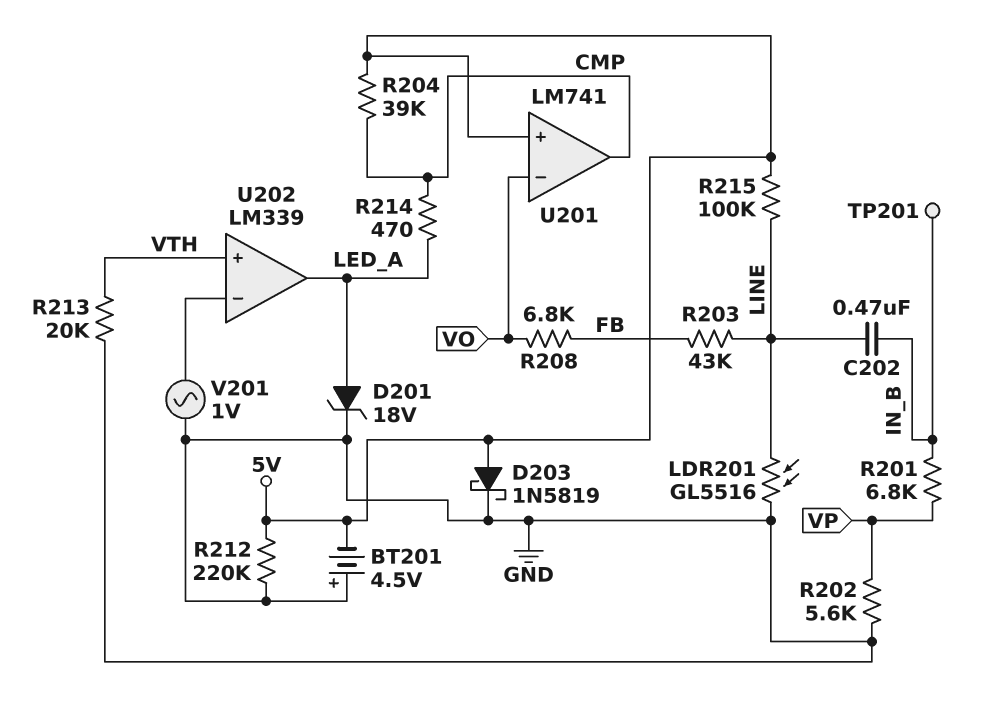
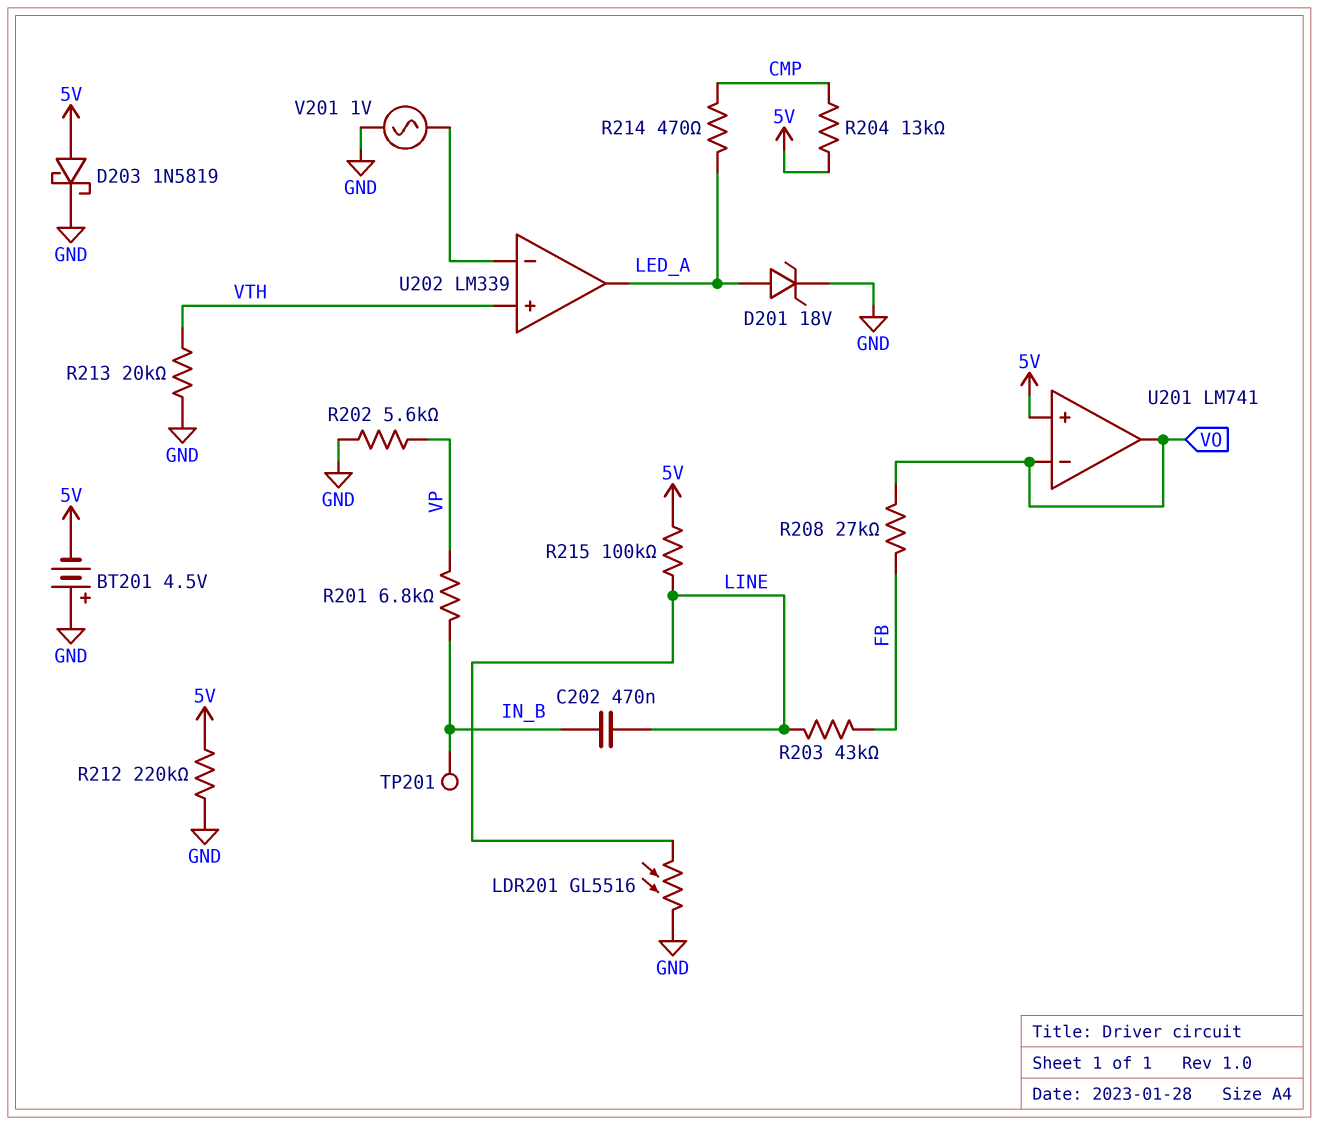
R204: 39k (5V, CMP) -> 13k (5V, CMP)
R208: 6.8k (FB, VO) -> 27k (FB, VO)
U201 pin out: CMP -> VO

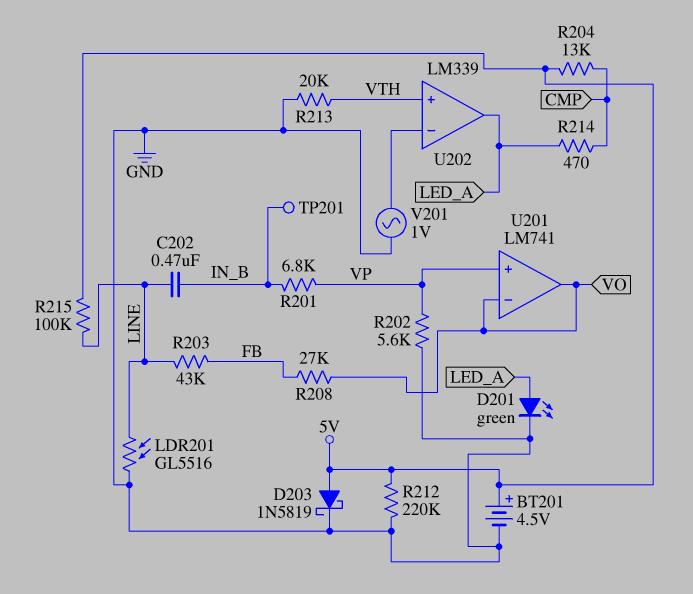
BT201: 4.5V (plus GND, minus 5V) -> 4.5V (plus 5V, minus GND)
D201: zener 18V (A LED_A, K GND) -> LED green (A LED_A, K GND)
U201 pin in+: 5V -> VP

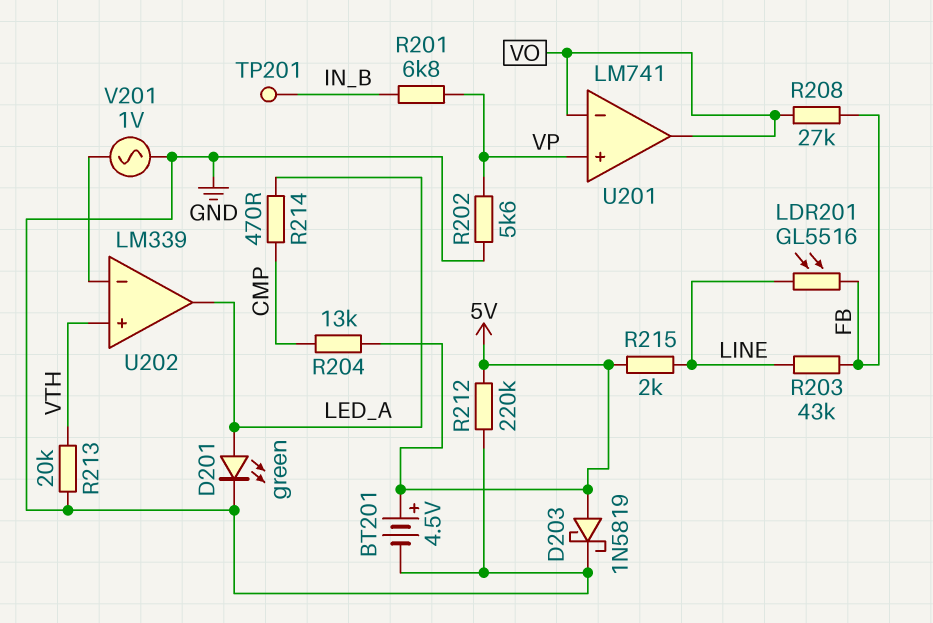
C202: 470nF (IN_B, LINE) -> none
LDR201: GL5516 (GND, LINE) -> GL5516 (FB, LINE)
R215: 100k (5V, LINE) -> 2k (5V, LINE)

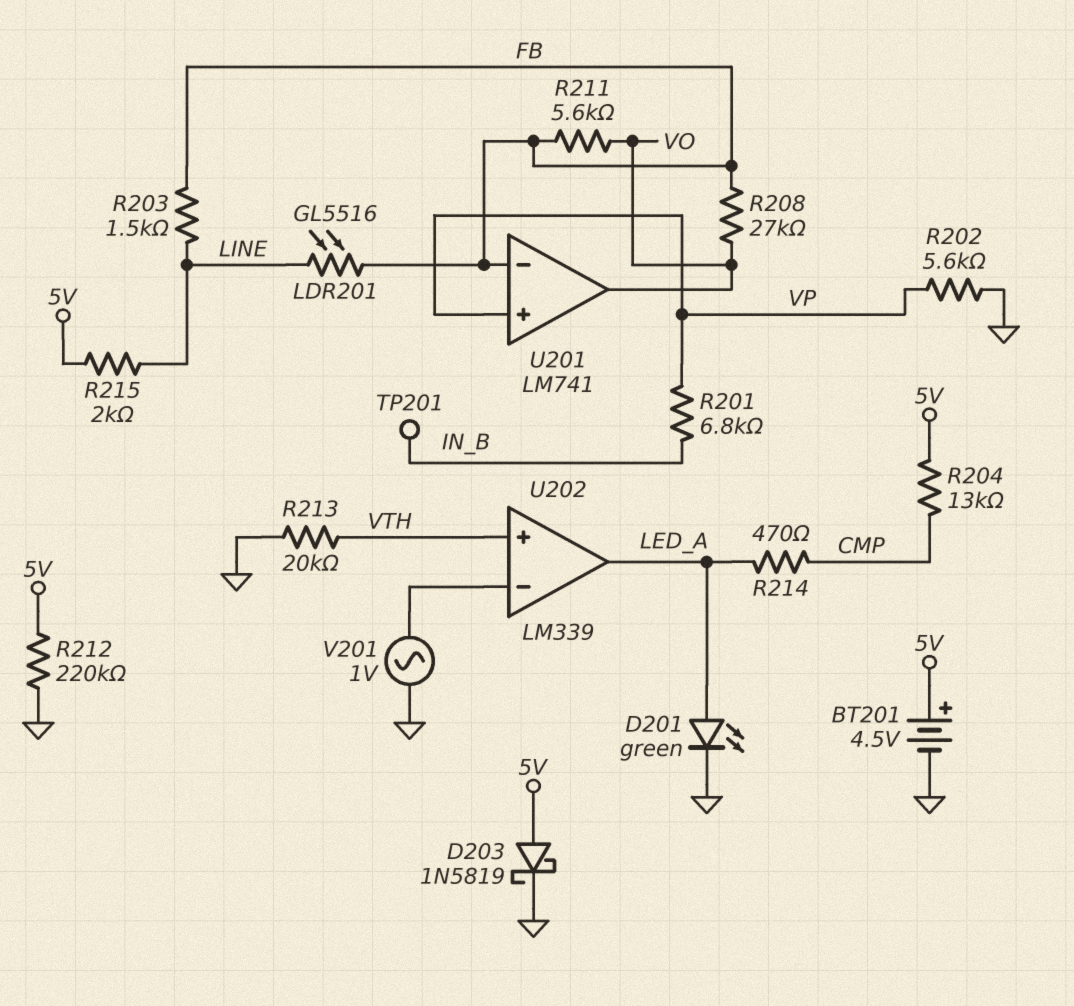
R203: 43k (FB, LINE) -> 1.5k (FB, LINE)
R211: none -> 5.6k (FB, VO)
U201 pin in-: VO -> FB

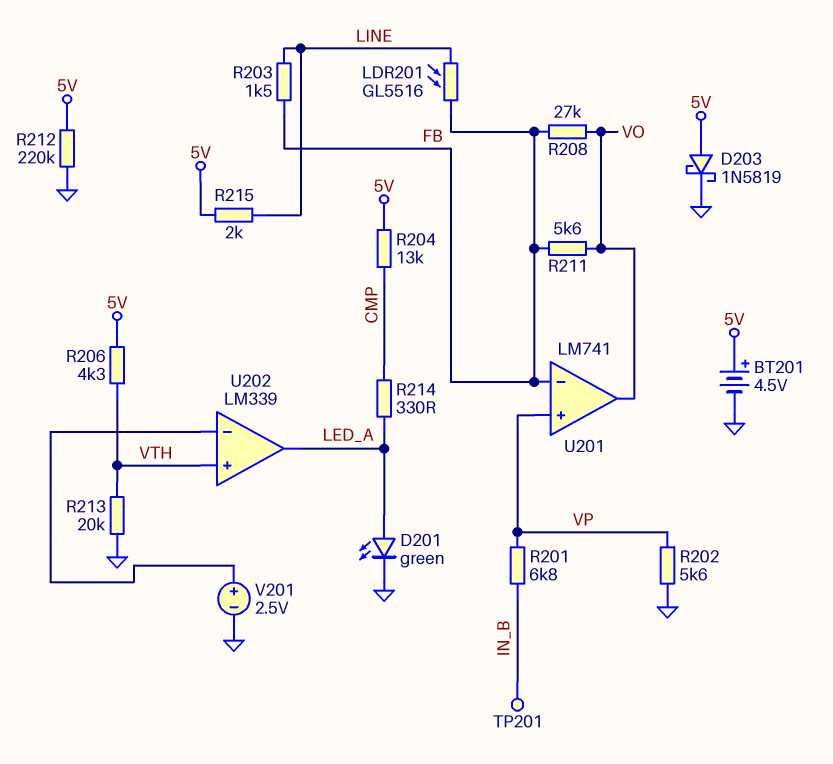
R206: none -> 4.3k (5V, VTH)
R214: 470 (CMP, LED_A) -> 330 (CMP, LED_A)
V201: AC 1V (GND, U202/in-) -> 2.5V (plus U202/in-, minus GND)

